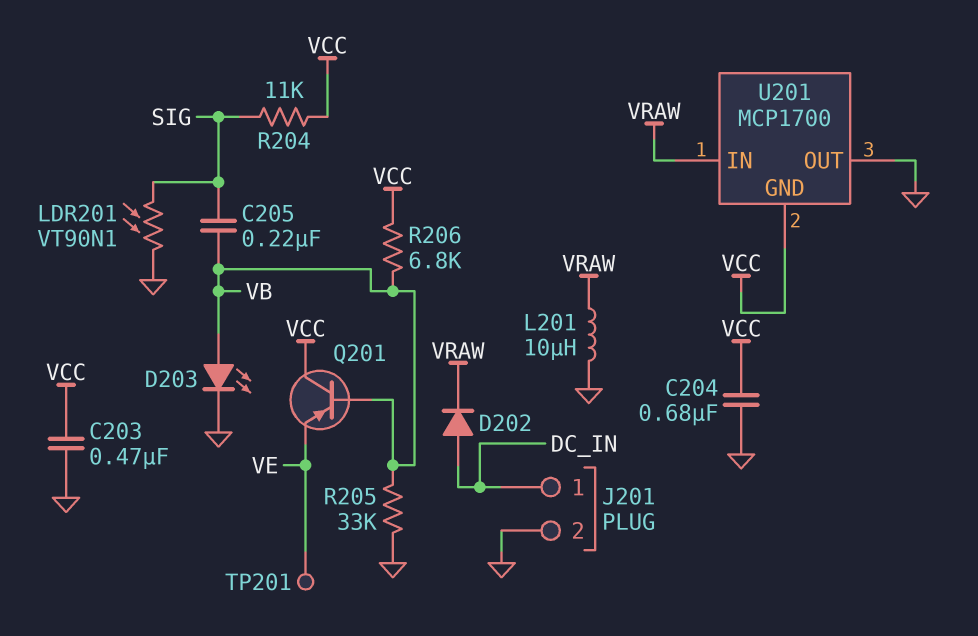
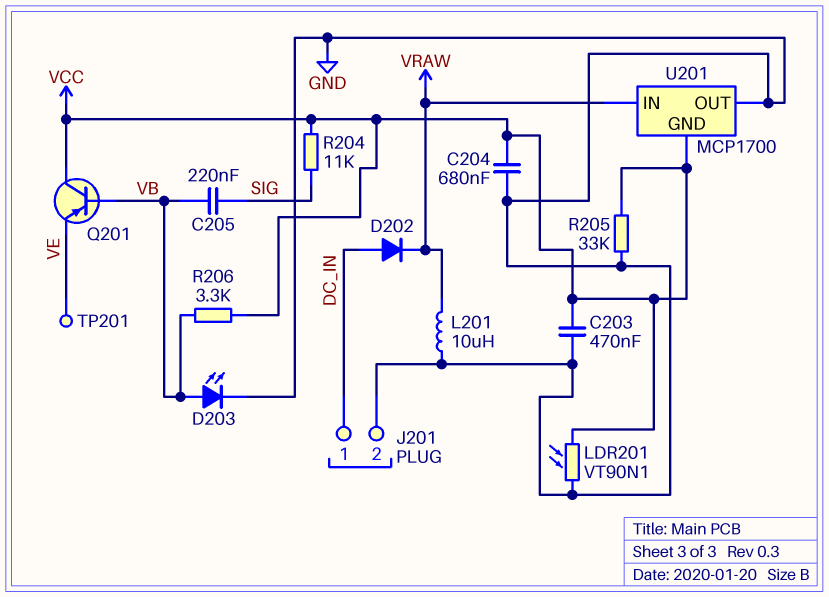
LDR201: VT90N1 (GND, SIG) -> VT90N1 (GND, VCC)
R205: 33k (GND, VB) -> 33k (GND, VCC)
R206: 6.8k (VB, VCC) -> 3.3k (VB, VCC)

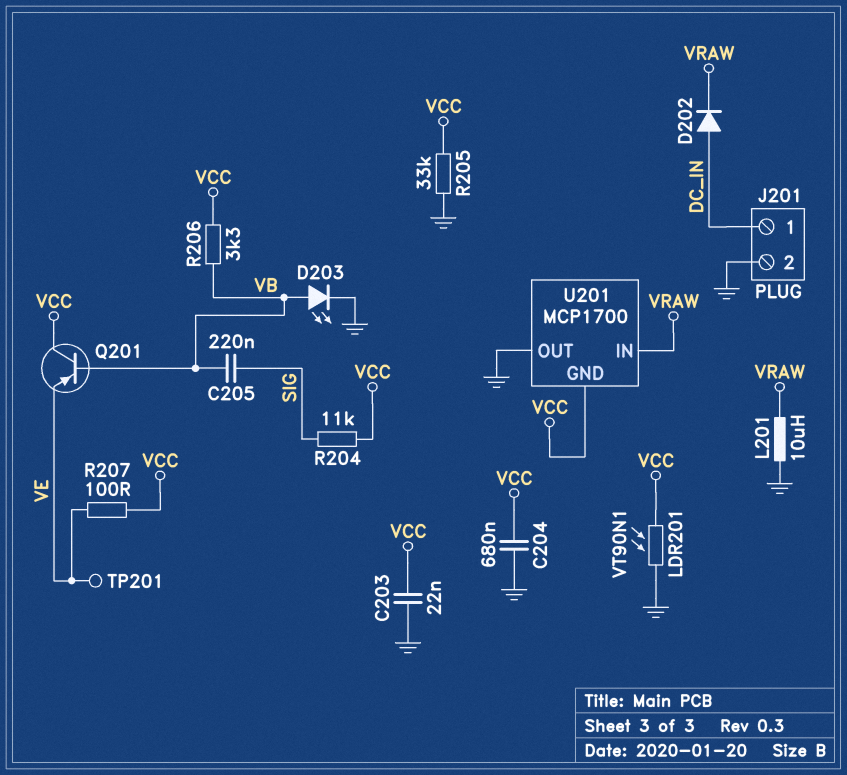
C203: 470nF (GND, VCC) -> 22nF (GND, VCC)
R207: none -> 100 (VCC, VE)

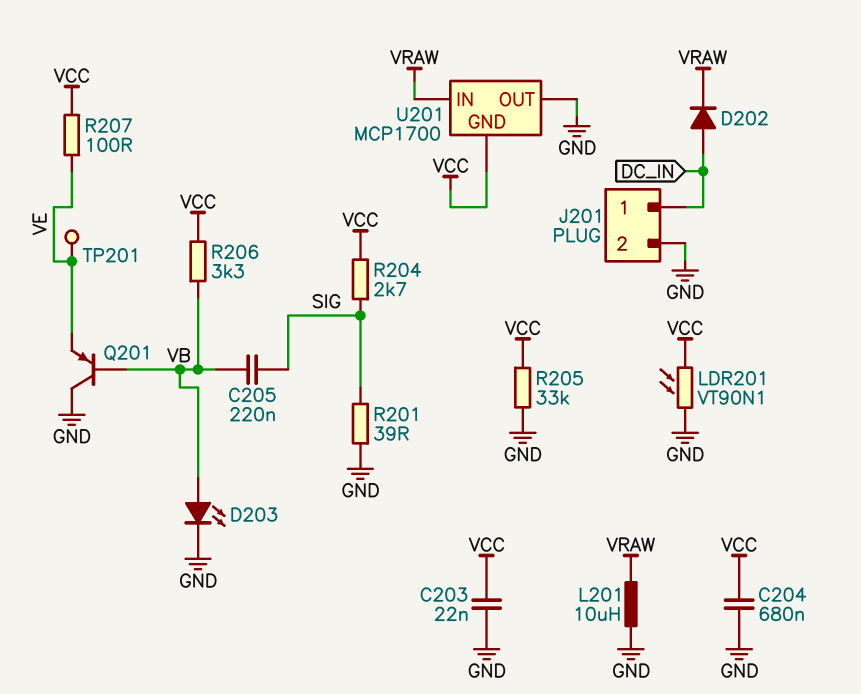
Q201: PNP (B VB, C VCC, E VE) -> PNP (B VB, C GND, E VE)
R201: none -> 39 (GND, SIG)
R204: 11k (SIG, VCC) -> 2.7k (SIG, VCC)

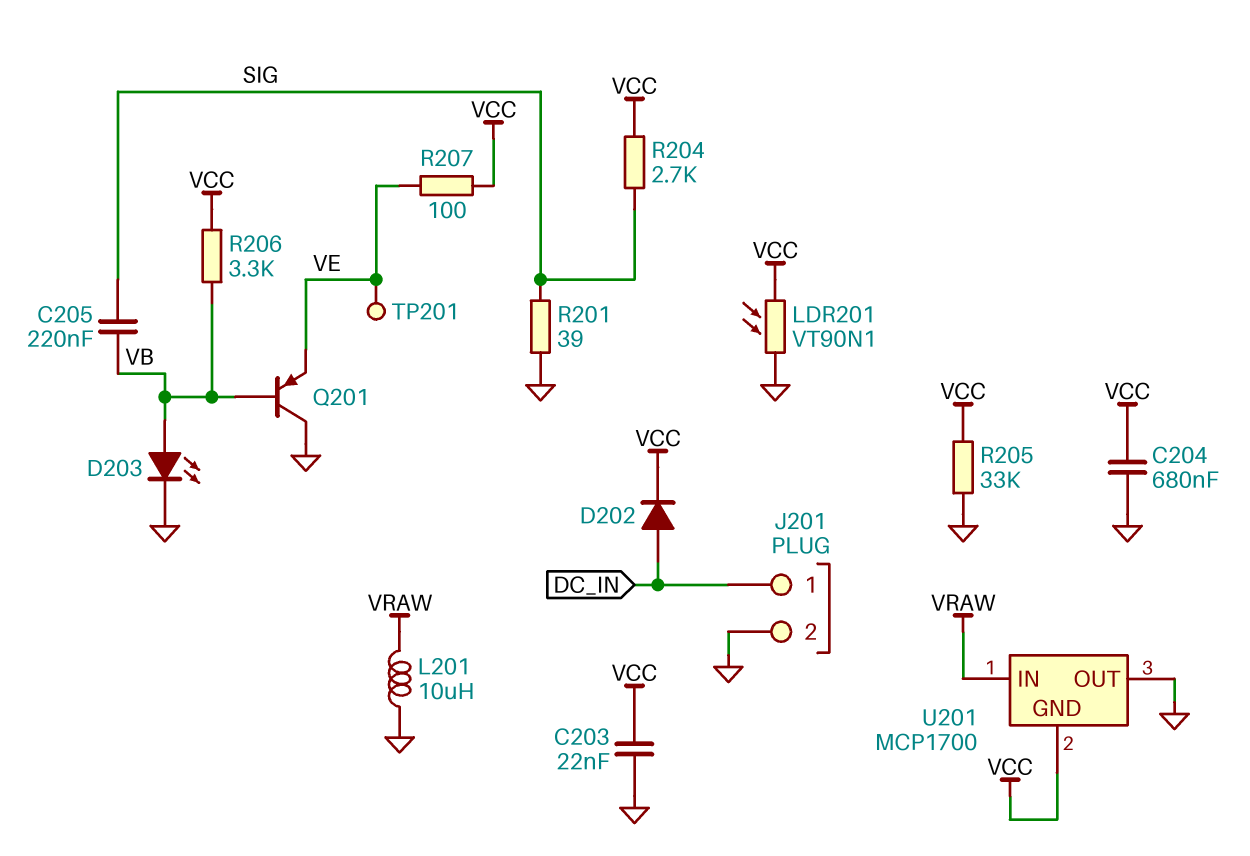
D202: diode (A DC_IN, K VRAW) -> diode (A DC_IN, K VCC)

